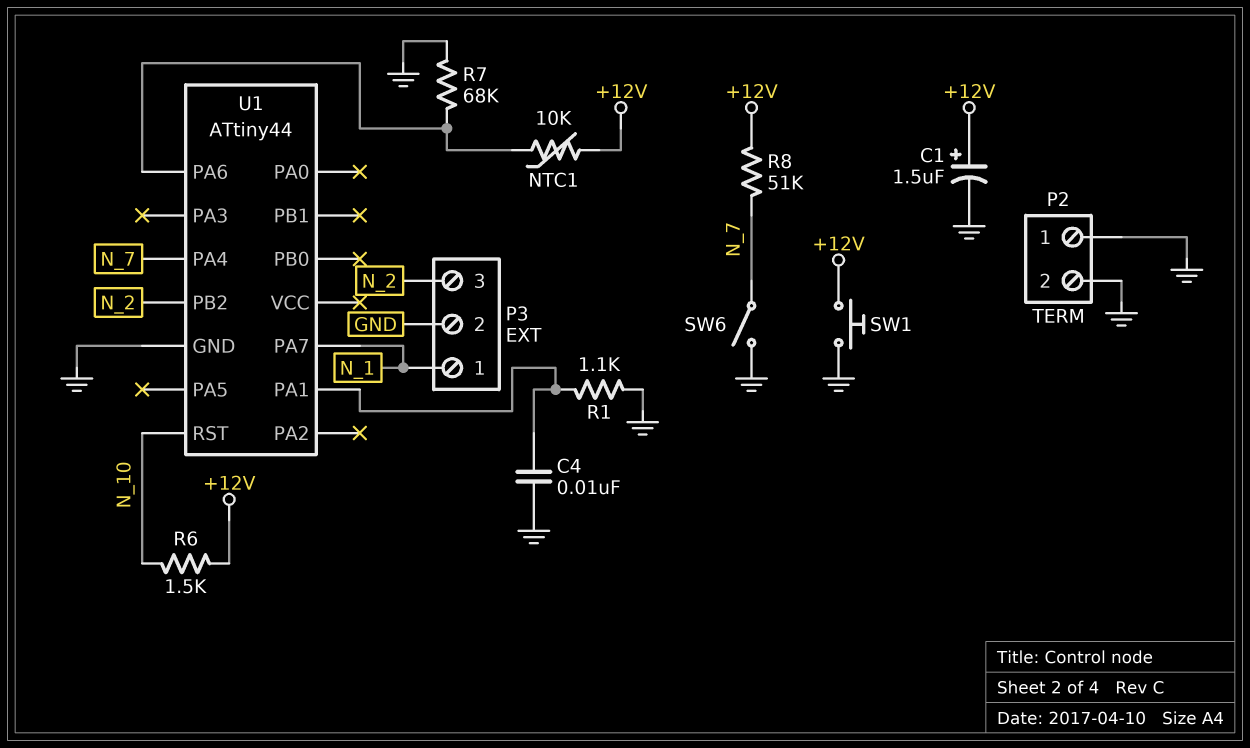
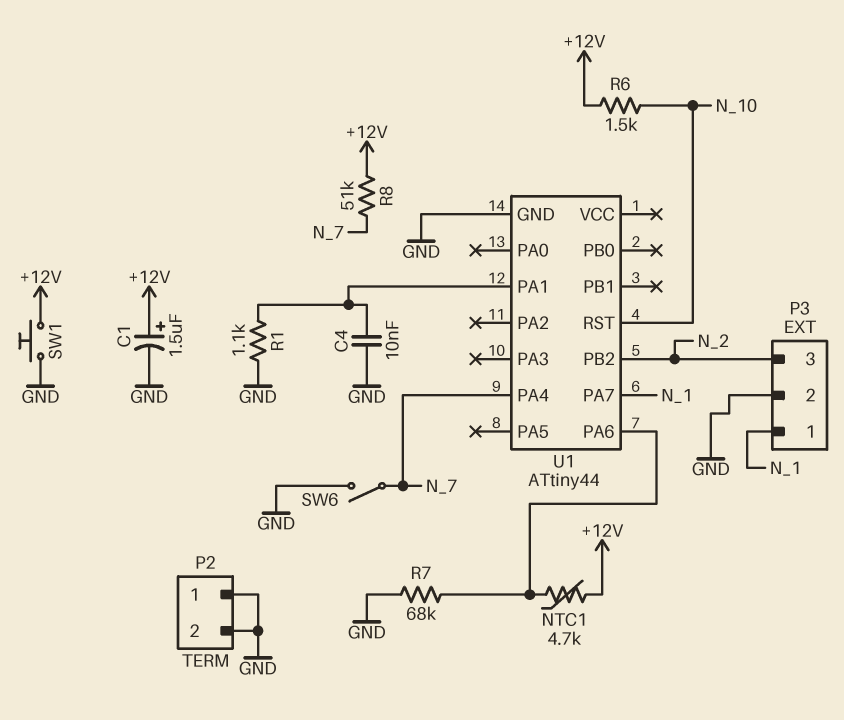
NTC1: 10k (+12V, U1/PA6) -> 4.7k (+12V, U1/PA6)

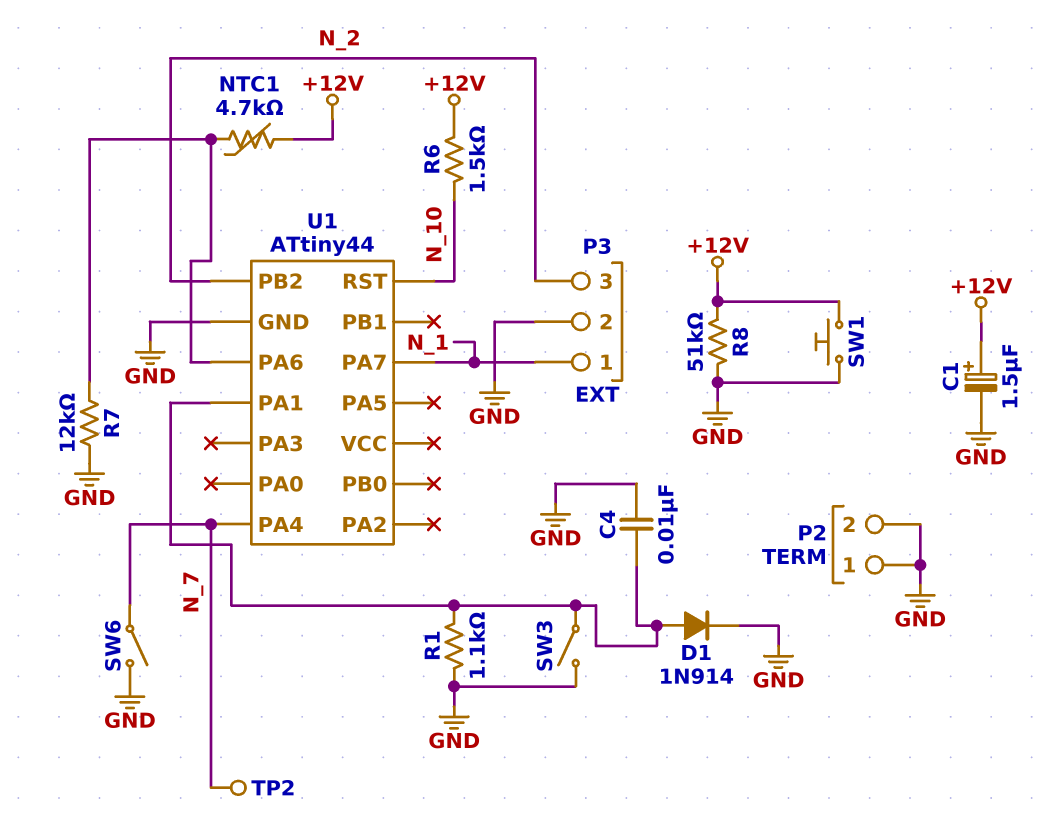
D1: none -> diode 1N914 (A U1/PA1, K GND)
R7: 68k (GND, U1/PA6) -> 12k (GND, U1/PA6)
R8: 51k (+12V, N_7) -> 51k (+12V, GND)
SW3: none -> switch (GND, U1/PA1)
TP2: none -> test point (N_7)

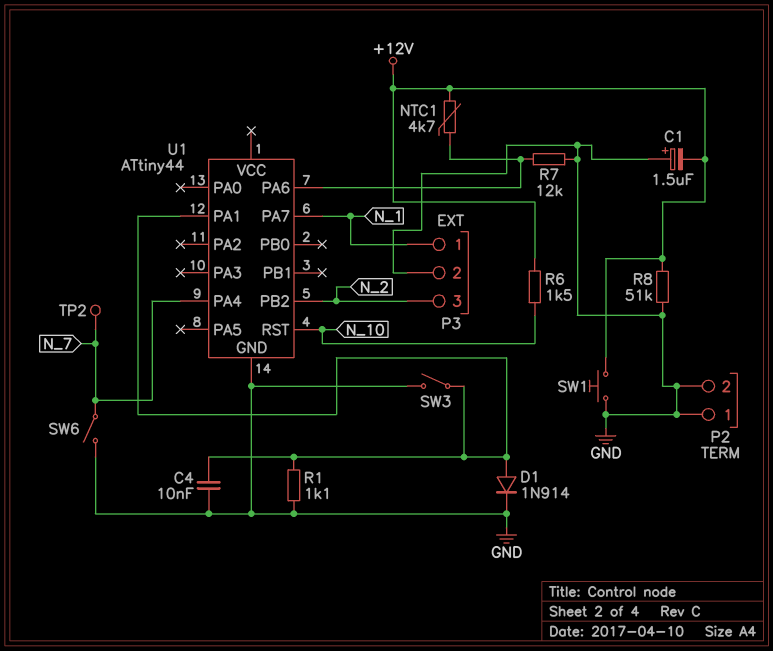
C1: 1.5uF (plus +12V, minus GND) -> 1.5uF (plus GND, minus +12V)

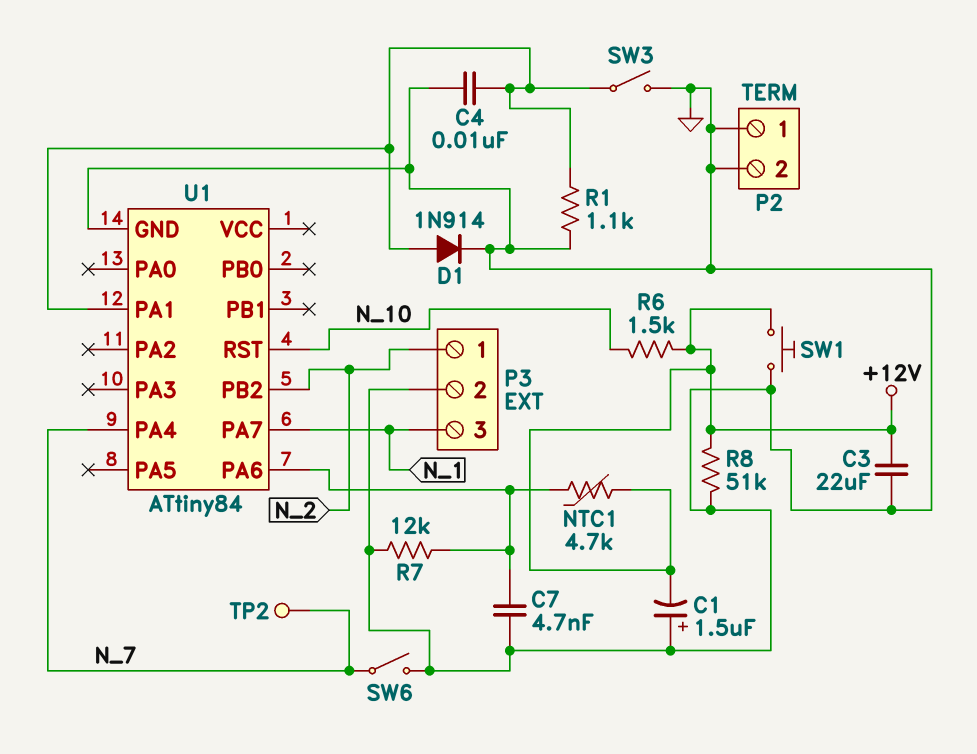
C3: none -> 22uF (+12V, GND)
C7: none -> 4.7nF (GND, U1/PA6)
P3 pin 1: N_1 -> N_2
P3 pin 3: N_2 -> N_1
U1: ATtiny44 -> ATtiny84

